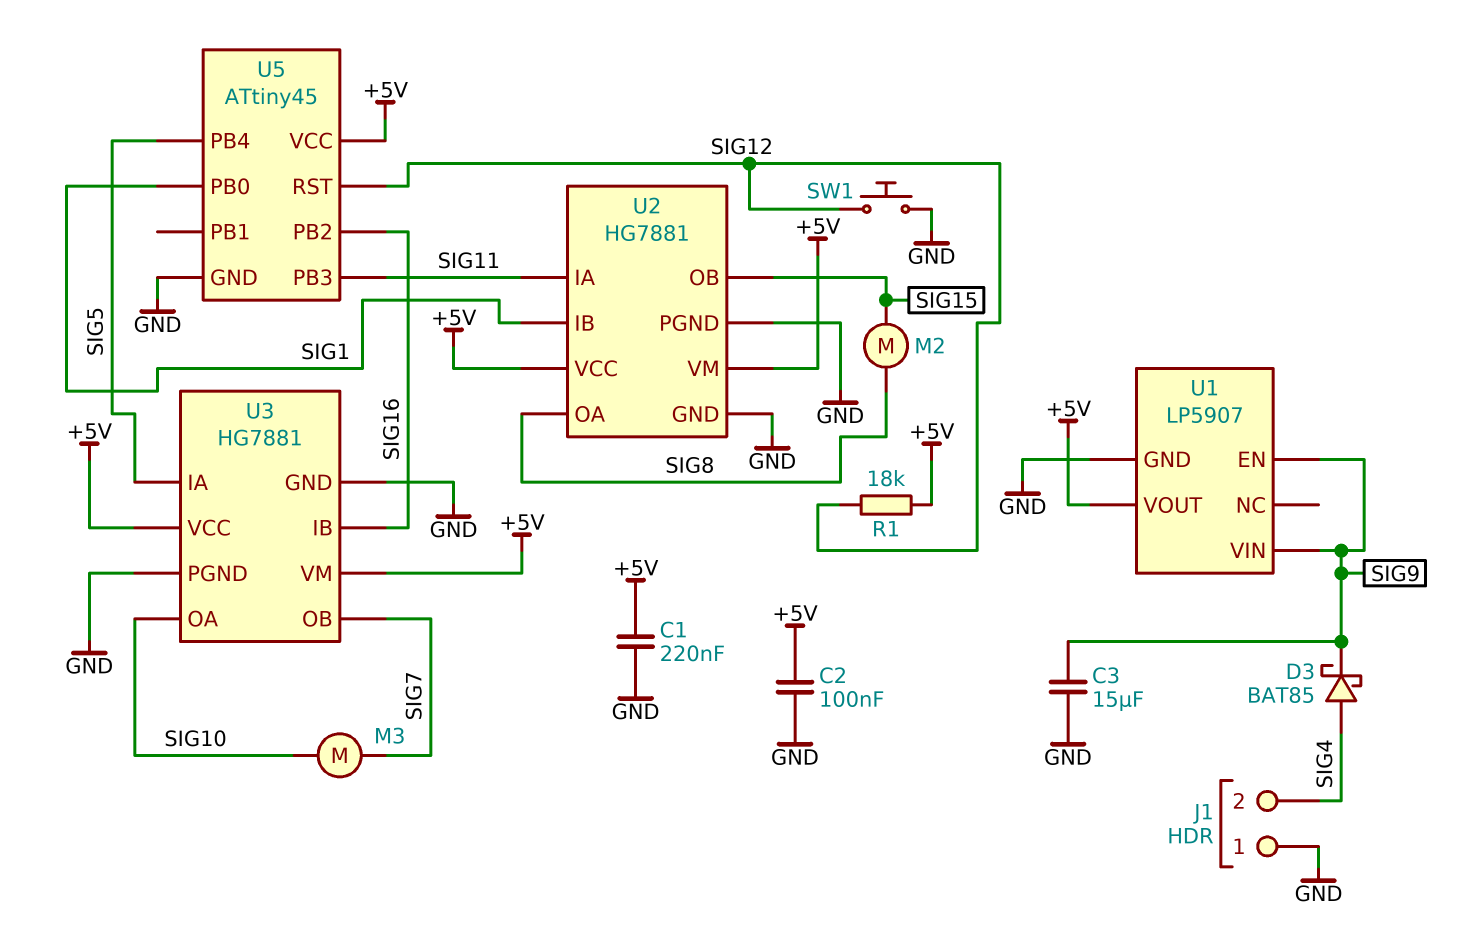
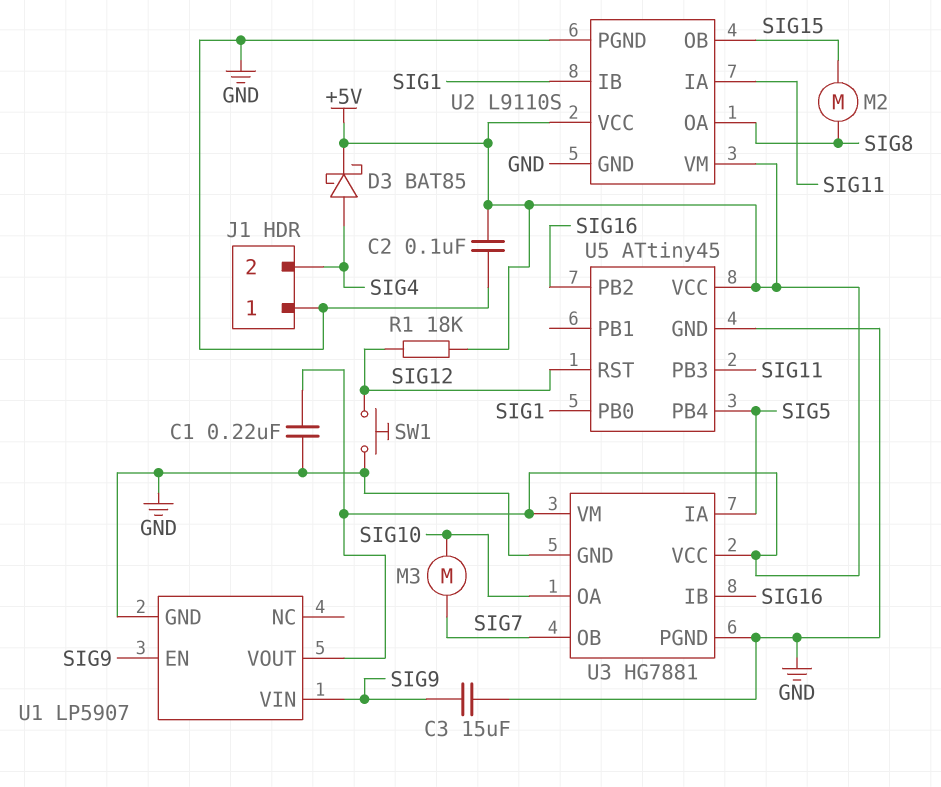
D3: schottky BAT85 (A SIG4, K SIG9) -> schottky BAT85 (A SIG4, K +5V)
U2: HG7881 -> L9110S

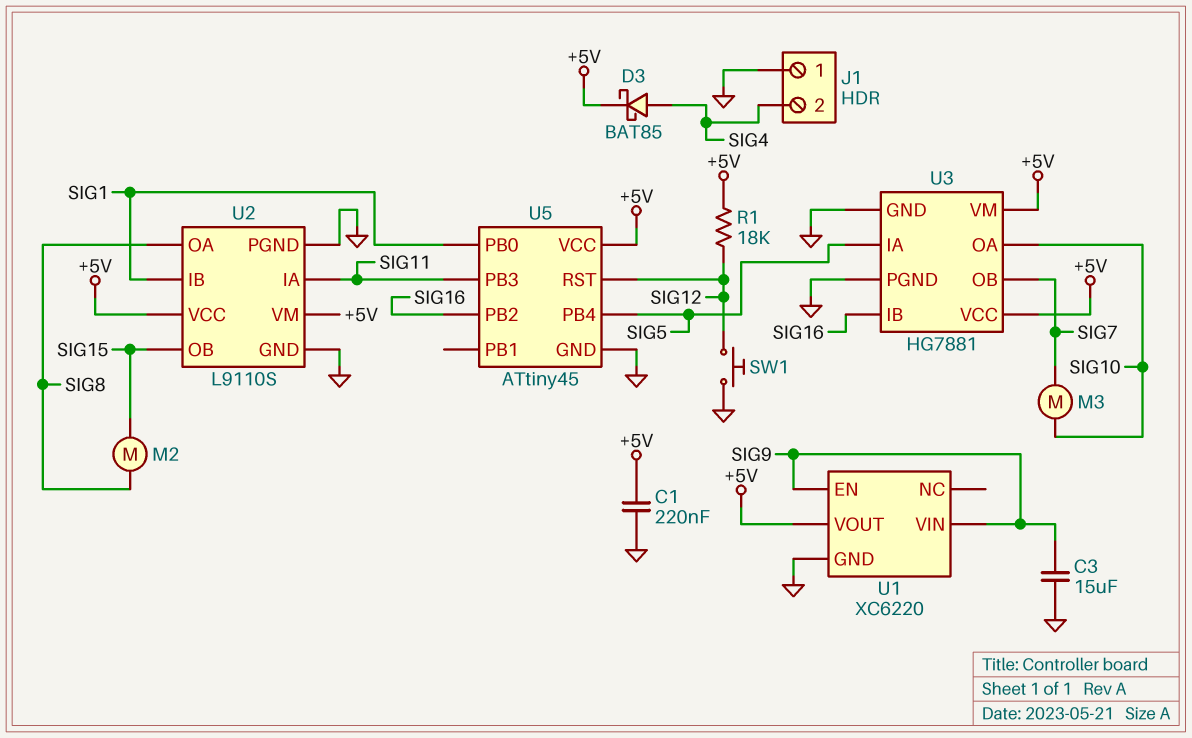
C2: 100nF (+5V, GND) -> none
U1: LP5907 -> XC6220

